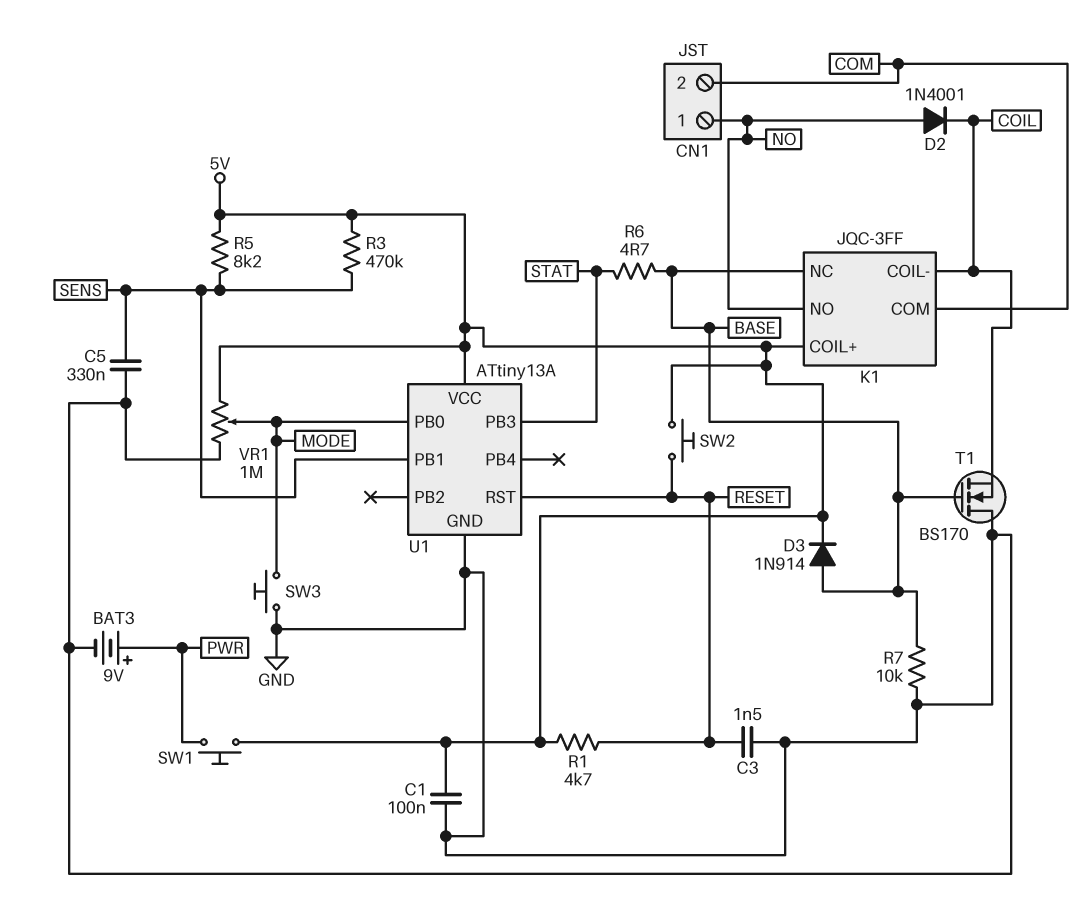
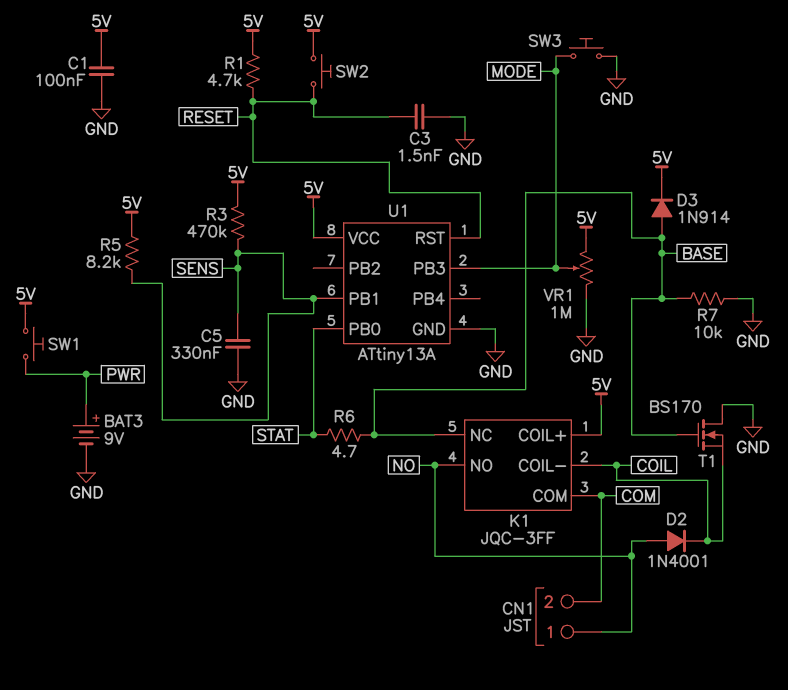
U1 pin PB0: MODE -> STAT
U1 pin PB3: STAT -> MODE

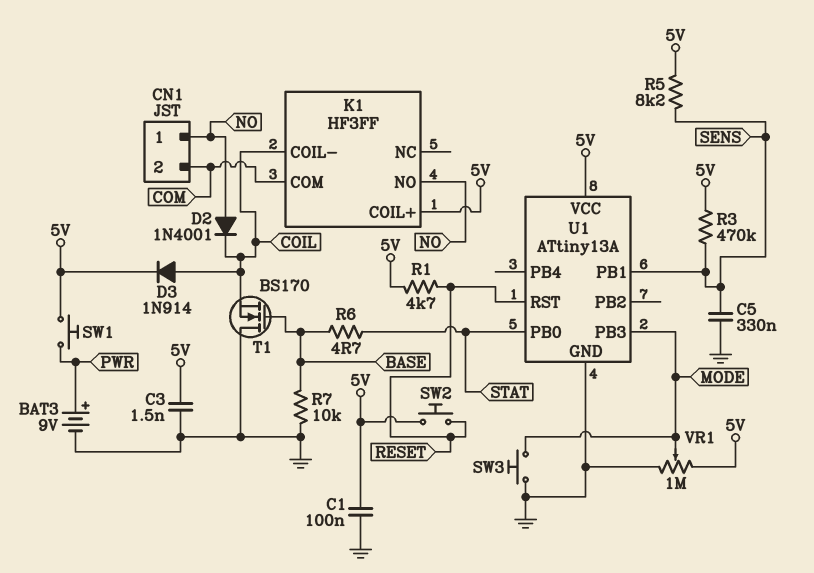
C3: 1.5nF (GND, RESET) -> 1.5nF (5V, GND)
D3: diode 1N914 (A BASE, K 5V) -> diode 1N914 (A COIL, K 5V)
K1: JQC-3FF -> HF3FF
K1 pin NC: BASE -> none

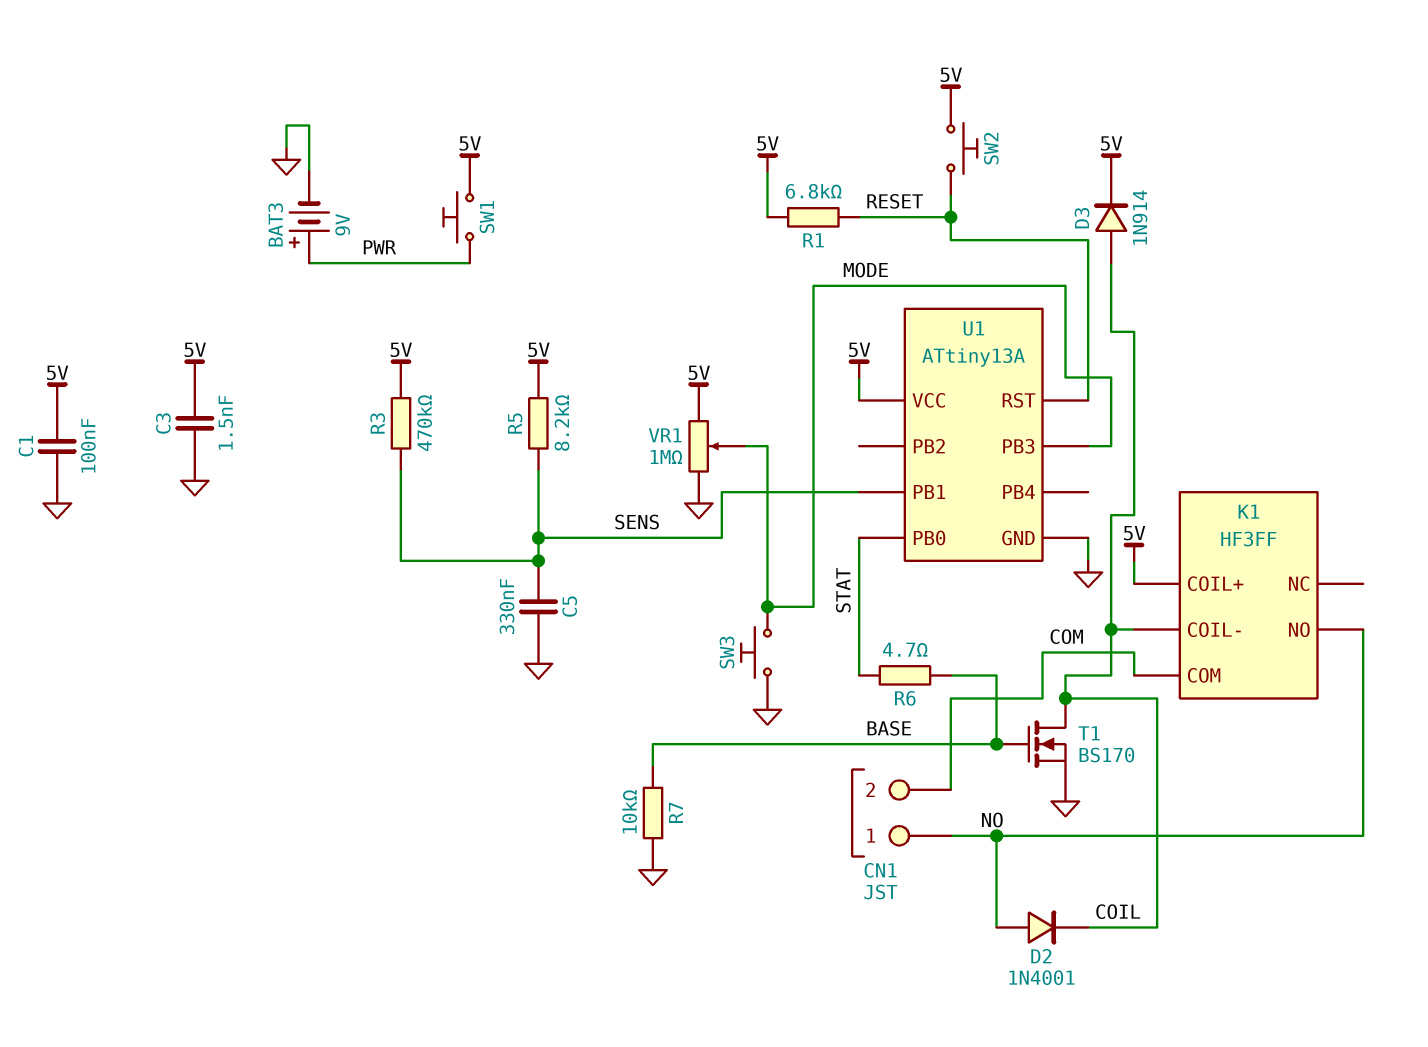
R1: 4.7k (5V, RESET) -> 6.8k (5V, RESET)
T1: NMOS BS170 (G BASE, D GND, S COIL) -> NMOS BS170 (G BASE, D COIL, S GND)

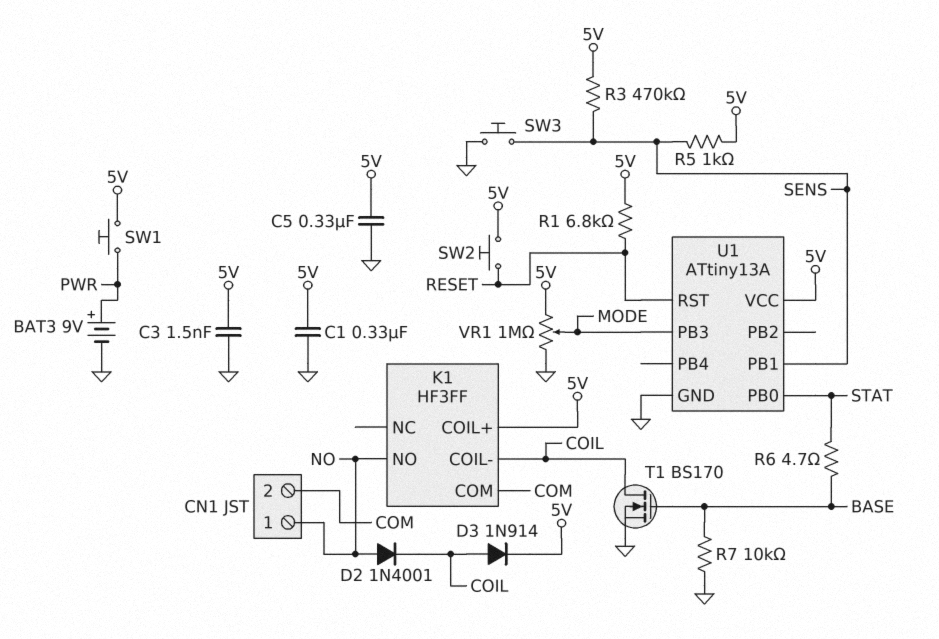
C1: 100nF (5V, GND) -> 330nF (5V, GND)
C5: 330nF (GND, SENS) -> 330nF (5V, GND)
R5: 8.2k (5V, SENS) -> 1k (5V, SENS)
SW3: button (GND, MODE) -> button (GND, SENS)

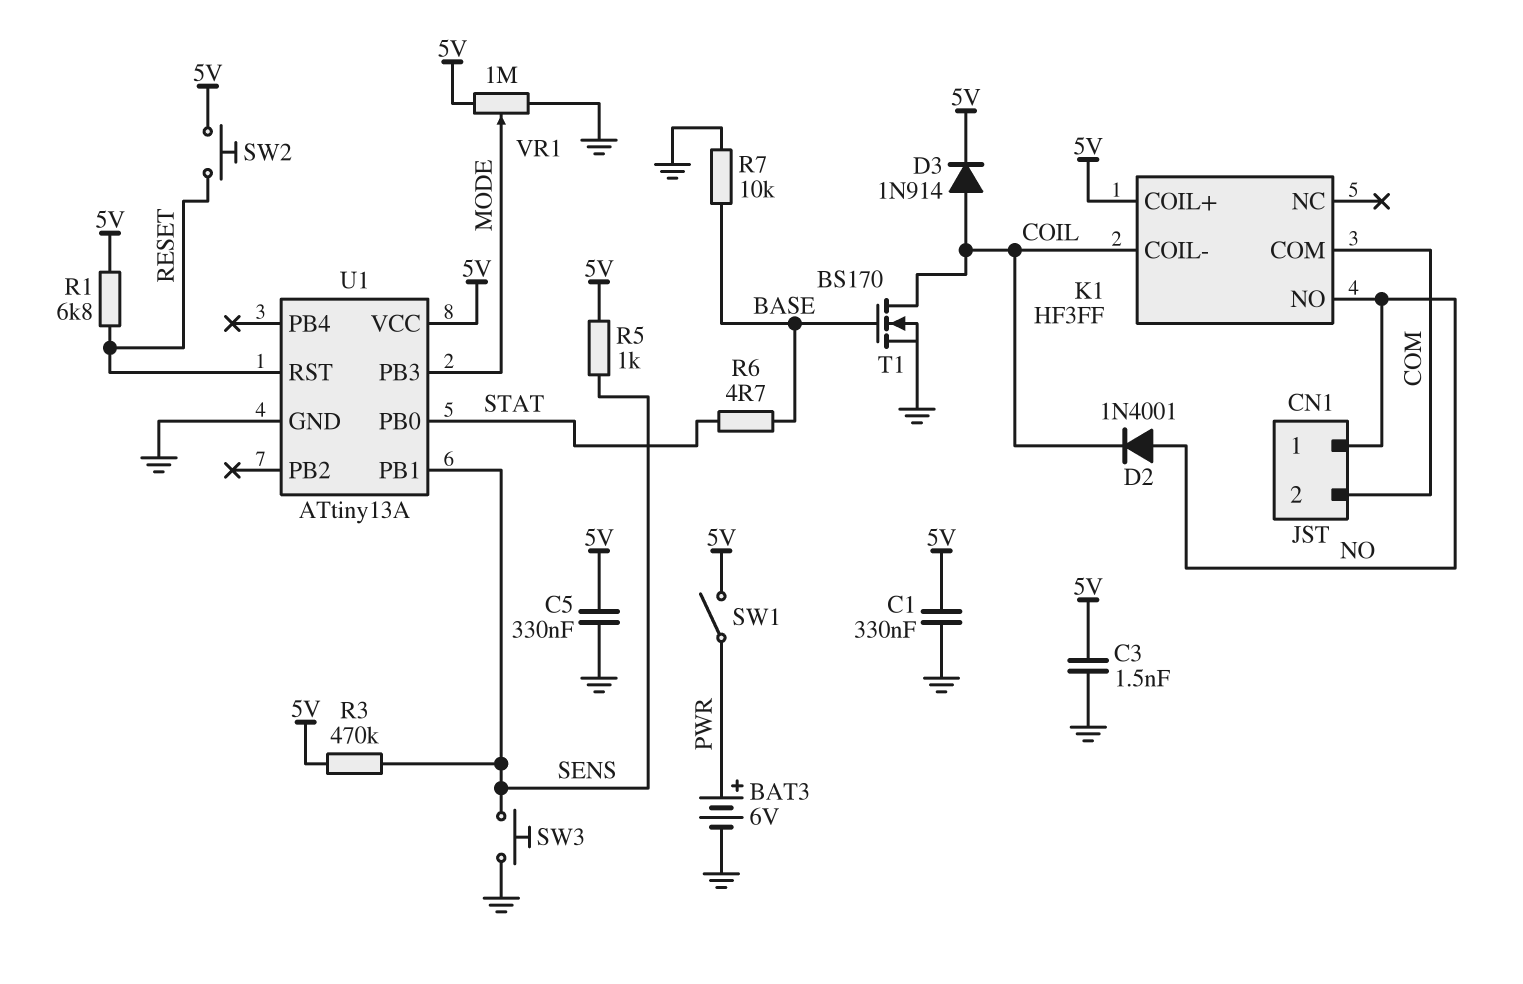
BAT3: 9V (plus PWR, minus GND) -> 6V (plus PWR, minus GND)
SW1: button (5V, PWR) -> switch (5V, PWR)

